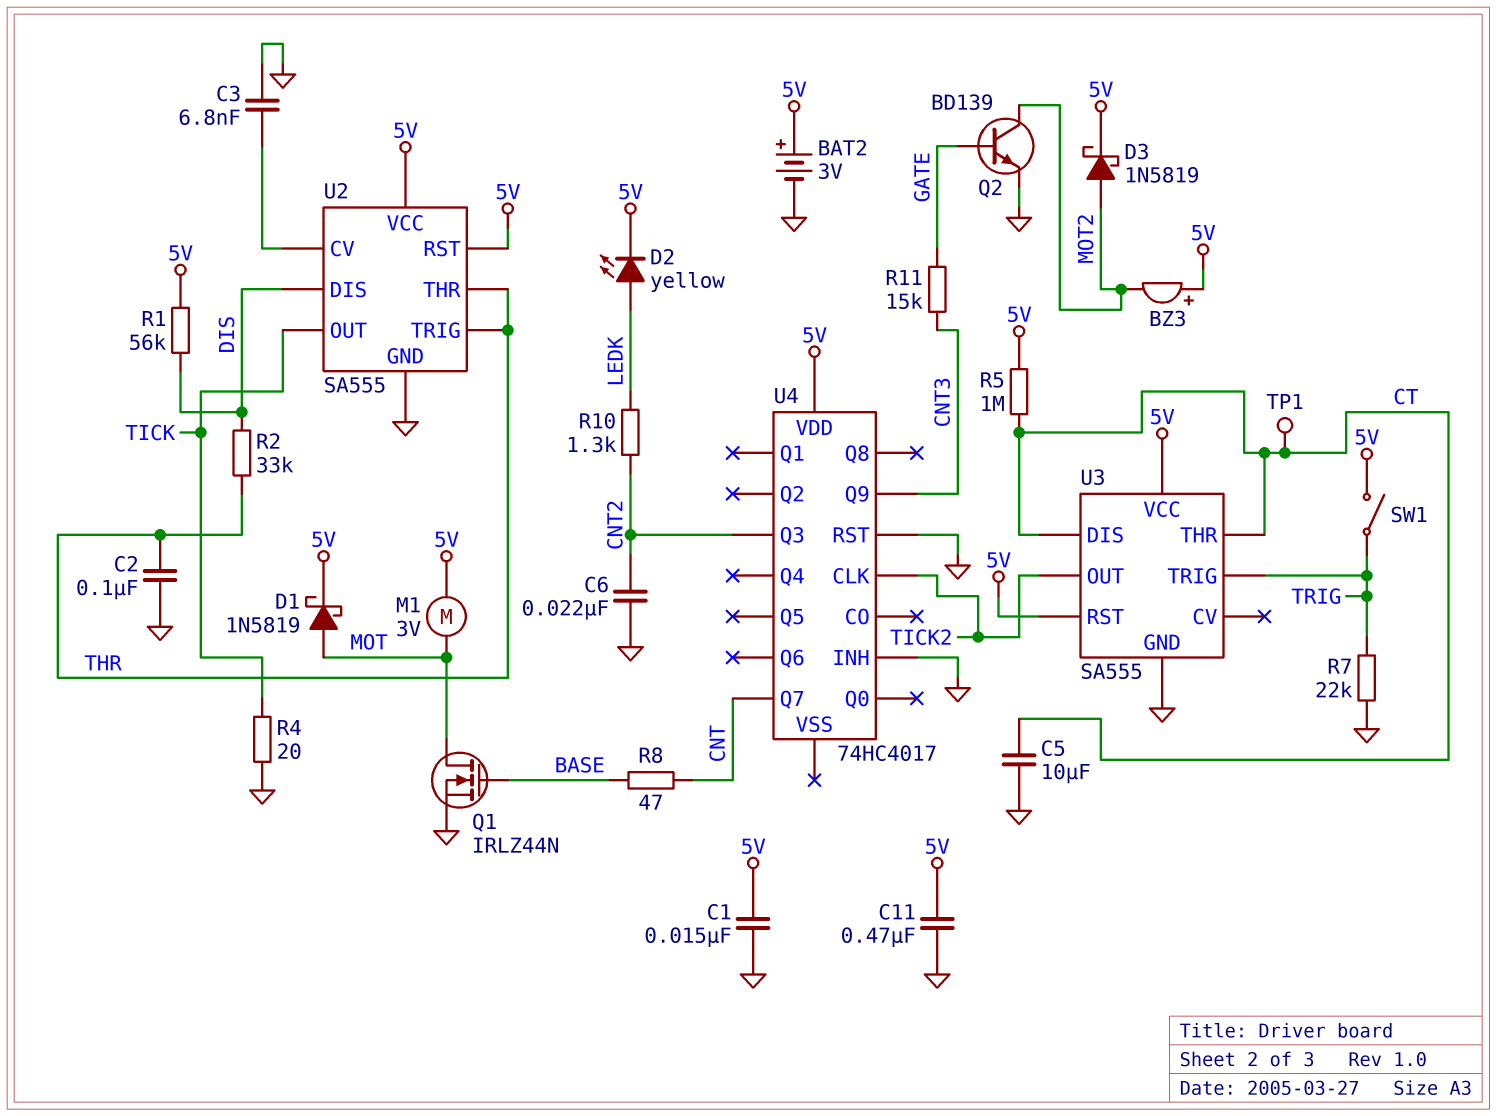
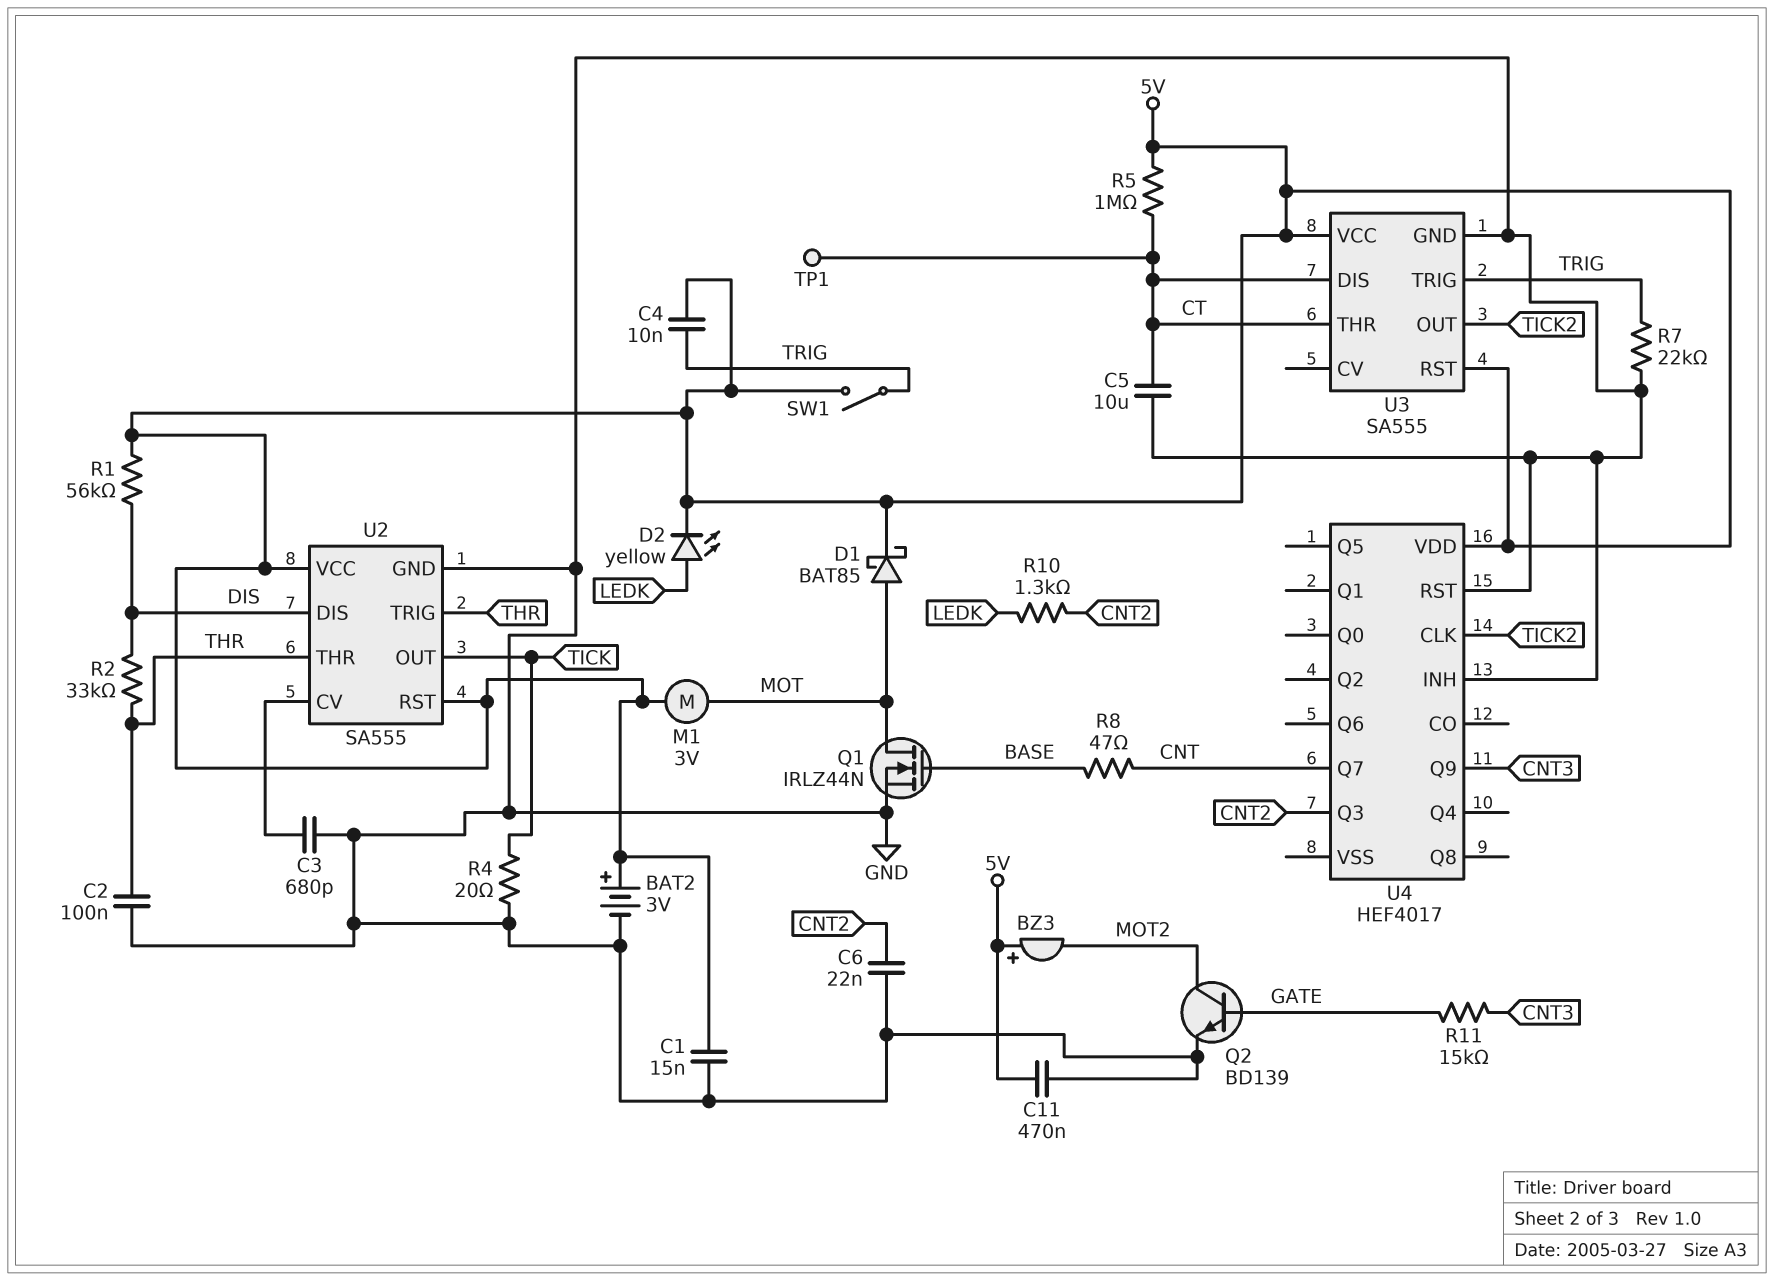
C3: 6.8nF (GND, U2/CV) -> 680pF (GND, U2/CV)
C4: none -> 10nF (5V, TRIG)
D1: schottky 1N5819 (A MOT, K 5V) -> schottky BAT85 (A MOT, K 5V)
D3: schottky 1N5819 (A MOT2, K 5V) -> none
U4: 74HC4017 -> HEF4017

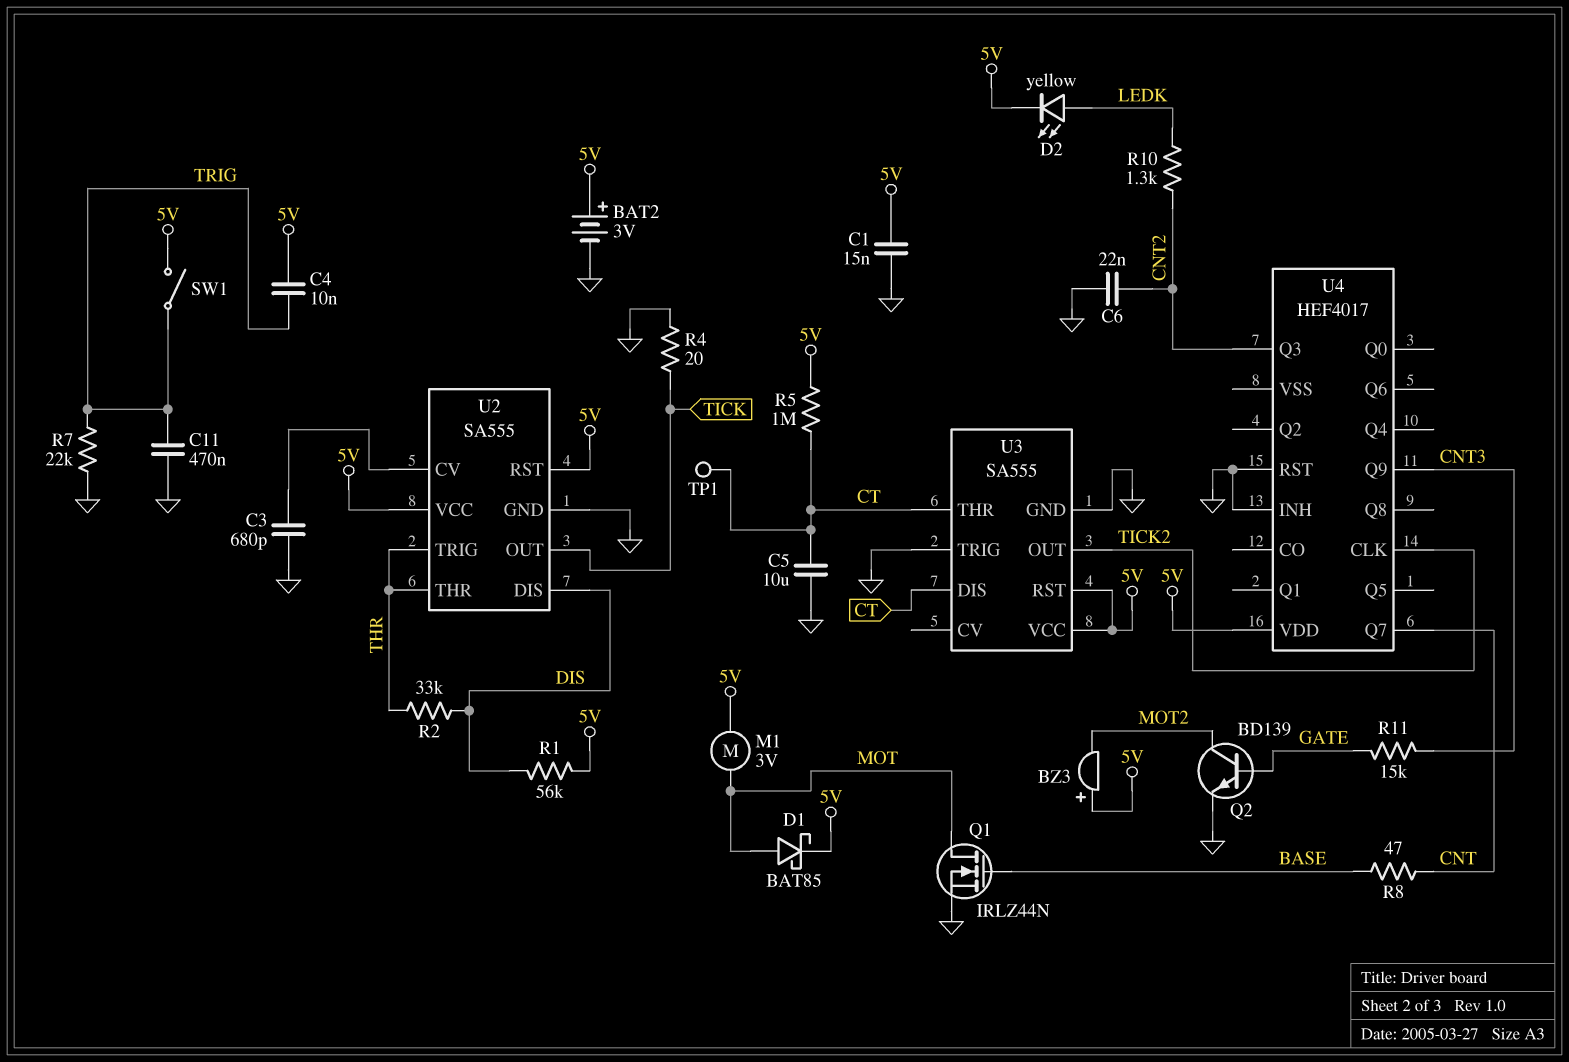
C2: 100nF (GND, THR) -> none
C11: 470nF (5V, GND) -> 470nF (GND, TRIG)
U3 pin TRIG: TRIG -> GND

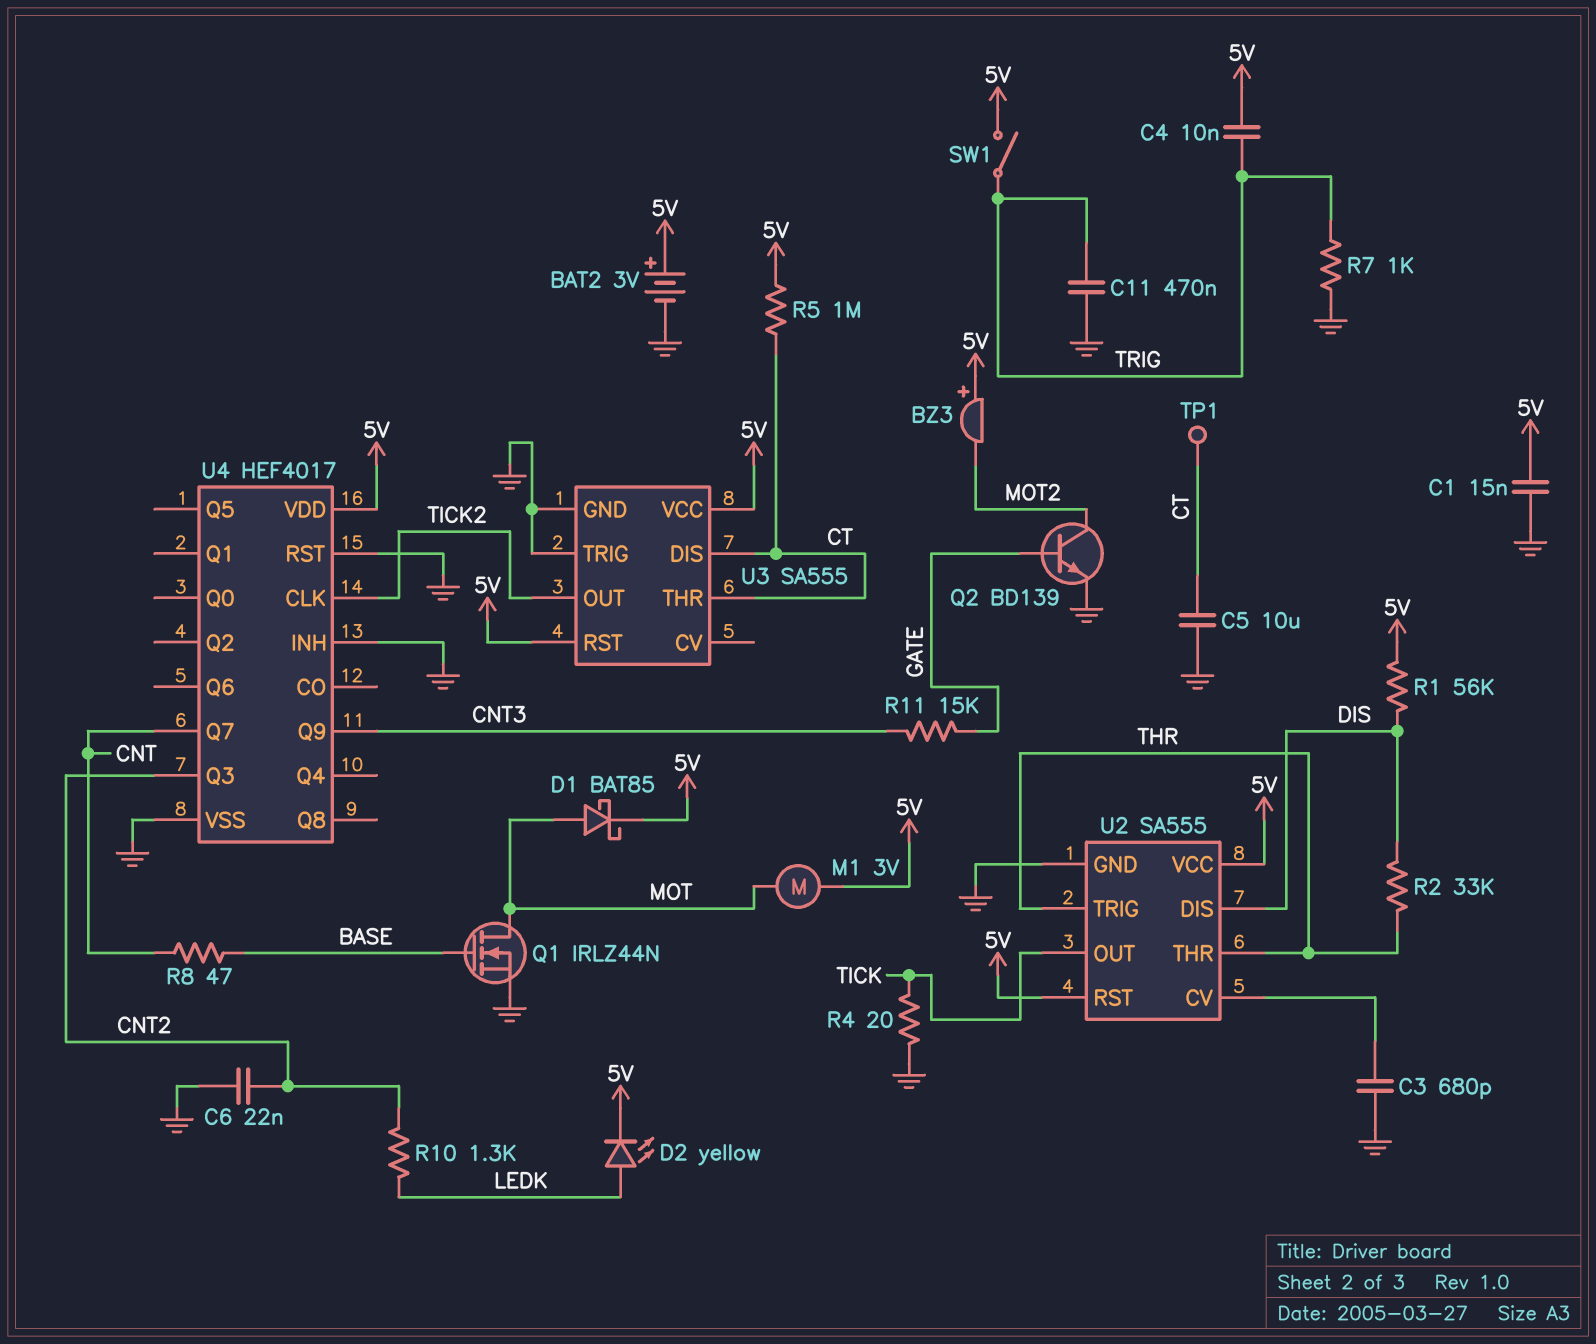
R7: 22k (GND, TRIG) -> 1k (GND, TRIG)
U4 pin VSS: none -> GND

